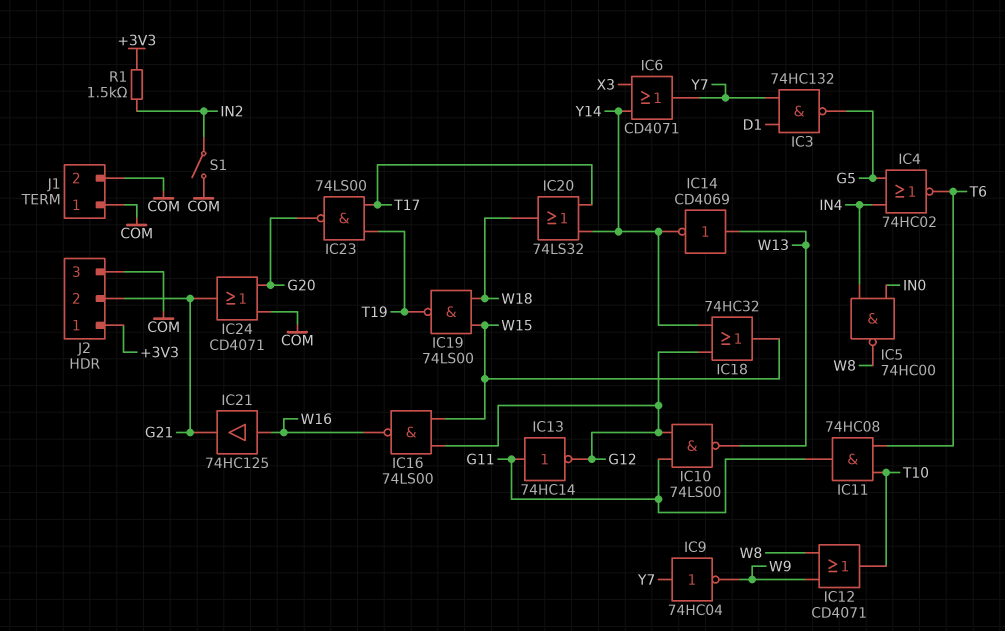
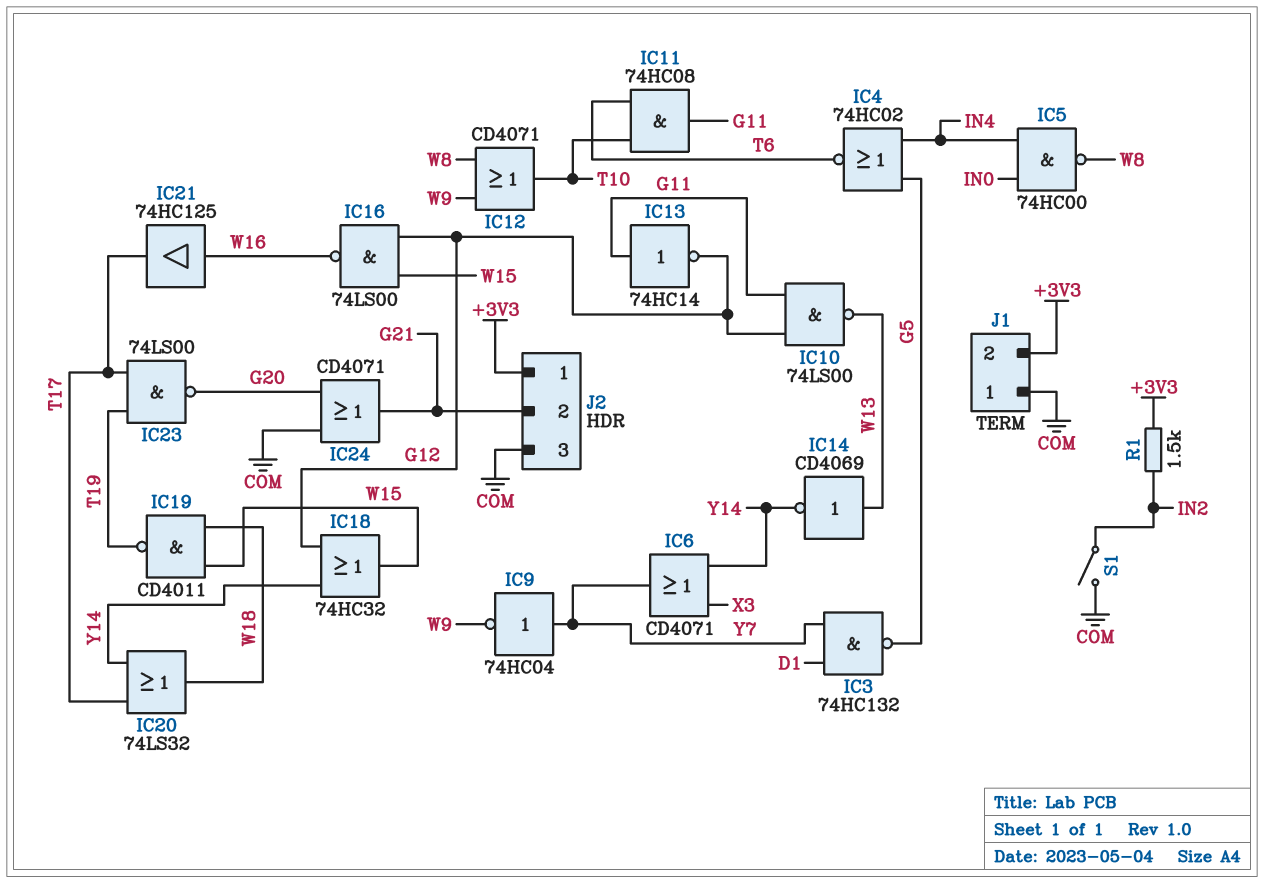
IC19: NAND 74LS00 (in W15, in W18, out T19) -> NAND CD4011 (in W15, in W18, out T19)
IC21: buffer 74HC125 (in W16, out G21) -> buffer 74HC125 (in W16, out T17)
J1 pin 2: COM -> +3V3

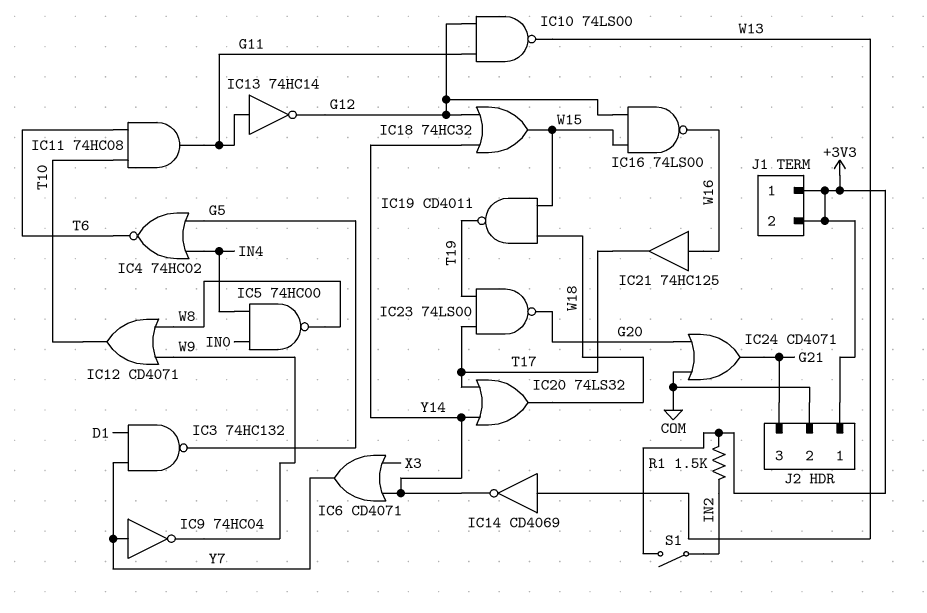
J1 pin 1: COM -> +3V3
J2 pin 2: G21 -> COM
J2 pin 3: COM -> G21
S1: switch (COM, IN2) -> switch (+3V3, IN2)

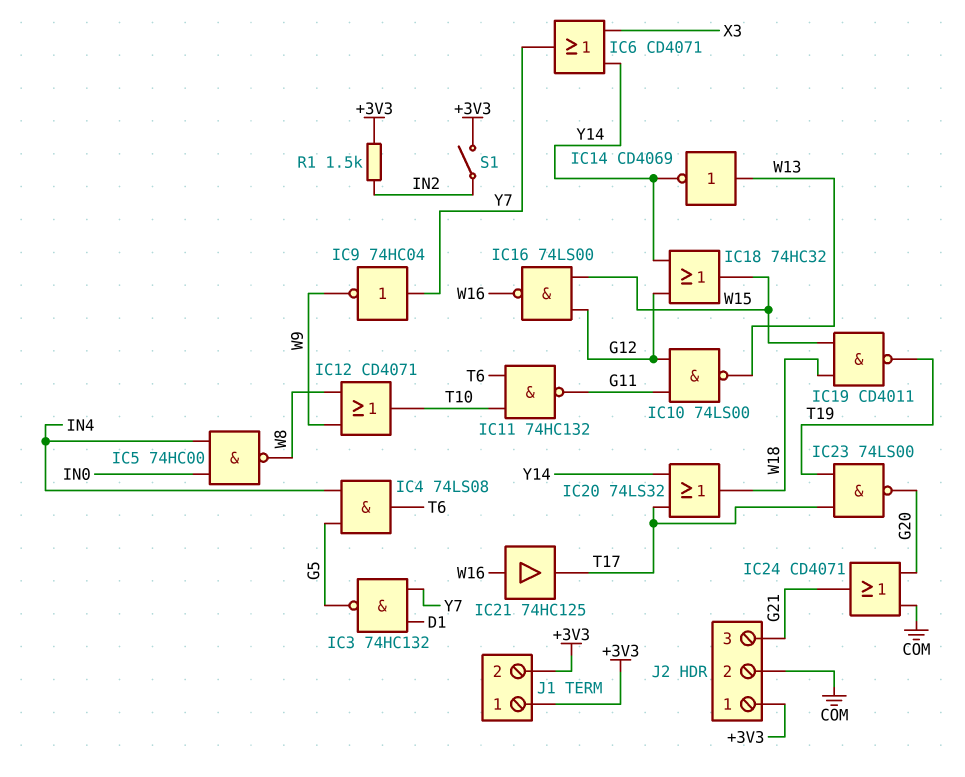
IC4: NOR 74HC02 (in G5, in IN4, out T6) -> AND 74LS08 (in G5, in IN4, out T6)
IC11: AND 74HC08 (in T6, in T10, out G11) -> NAND 74HC132 (in T6, in T10, out G11)
IC13: NOT 74HC14 (in G11, out G12) -> none

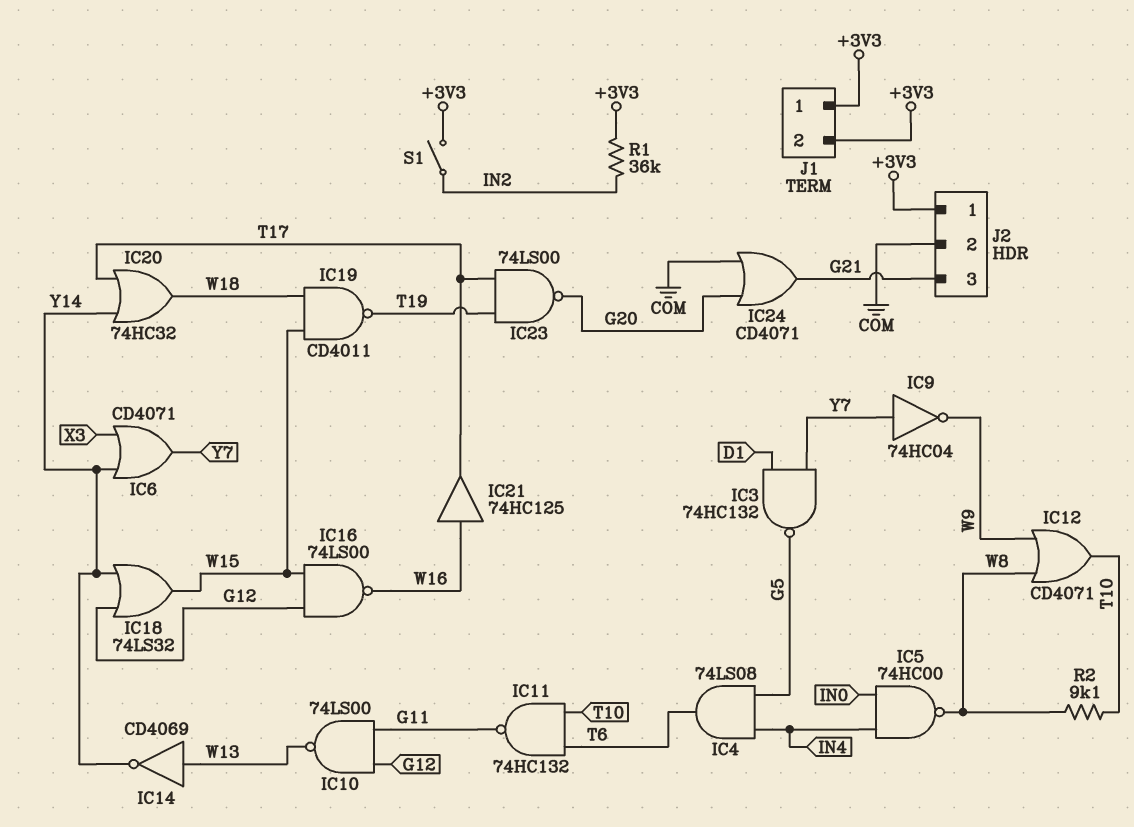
IC18: OR 74HC32 (in G12, in Y14, out W15) -> OR 74LS32 (in G12, in Y14, out W15)
IC20: OR 74LS32 (in T17, in Y14, out W18) -> OR 74HC32 (in T17, in Y14, out W18)
R1: 1.5k (+3V3, IN2) -> 36k (+3V3, IN2)
R2: none -> 9.1k (T10, W8)

